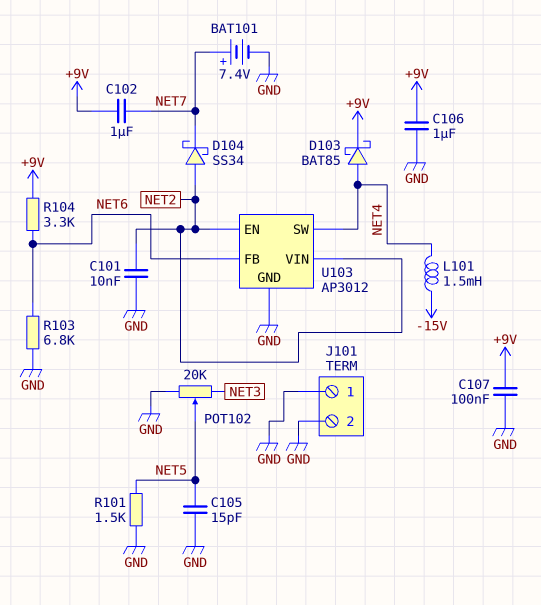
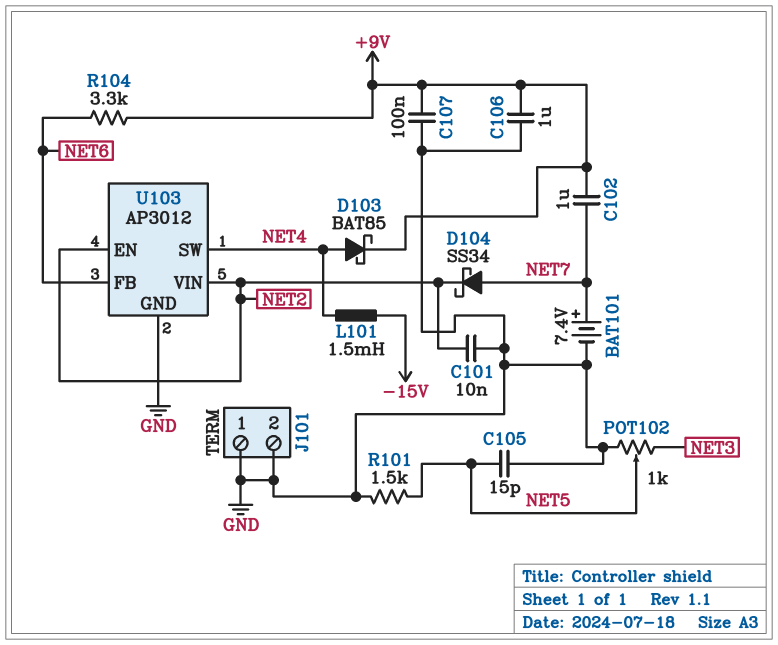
D104: schottky SS34 (A NET2, K NET7) -> schottky SS34 (A NET7, K NET2)
POT102: 20k (GND, NET3, wiper NET5) -> 1k (GND, NET3, wiper NET5)
R103: 6.8k (GND, NET6) -> none

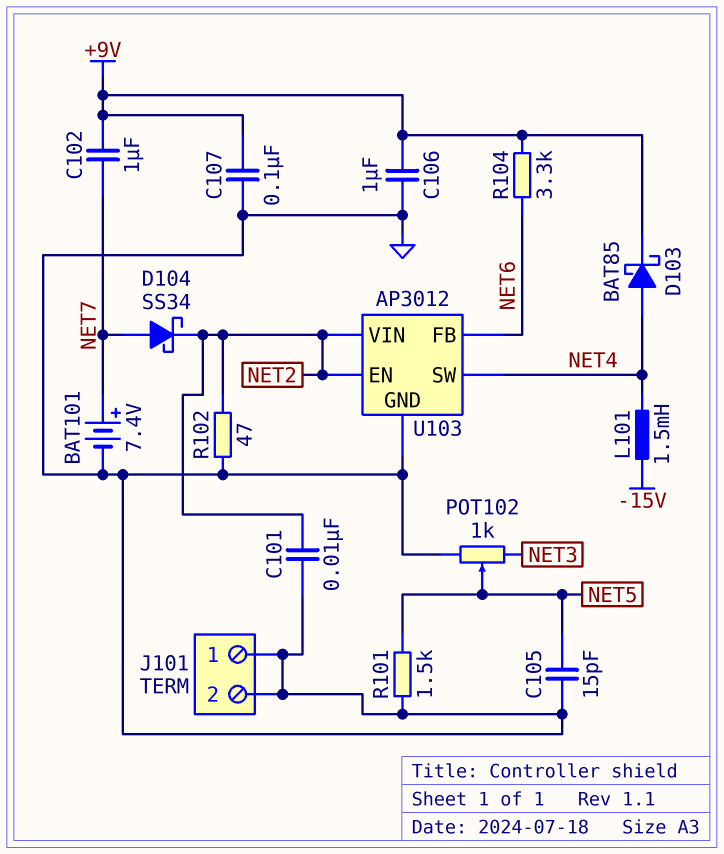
R102: none -> 47 (GND, NET2)

